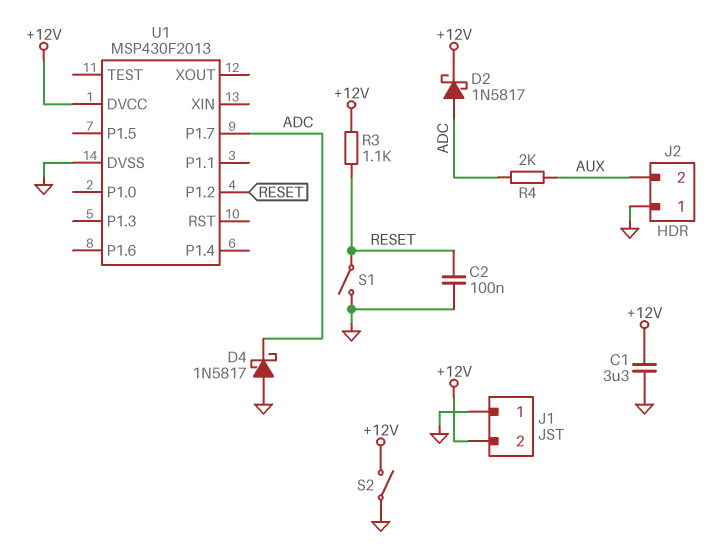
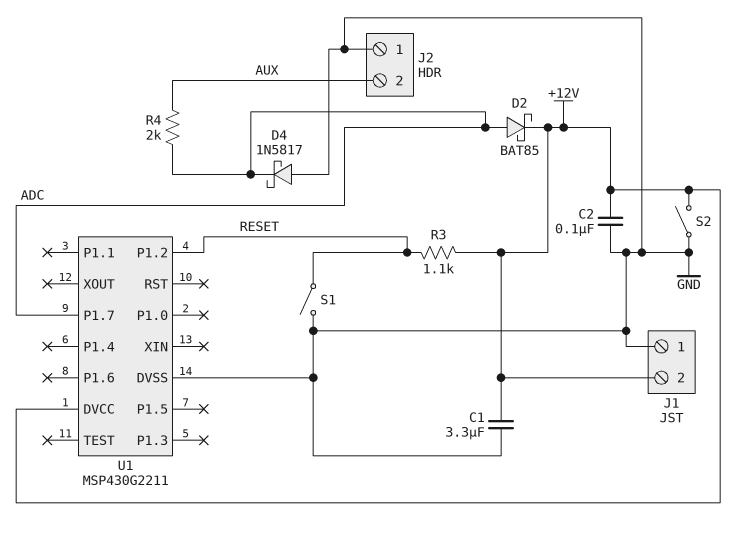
C2: 100nF (GND, RESET) -> 100nF (+12V, GND)
D2: schottky 1N5817 (A ADC, K +12V) -> schottky BAT85 (A ADC, K +12V)
U1: MSP430F2013 -> MSP430G2211

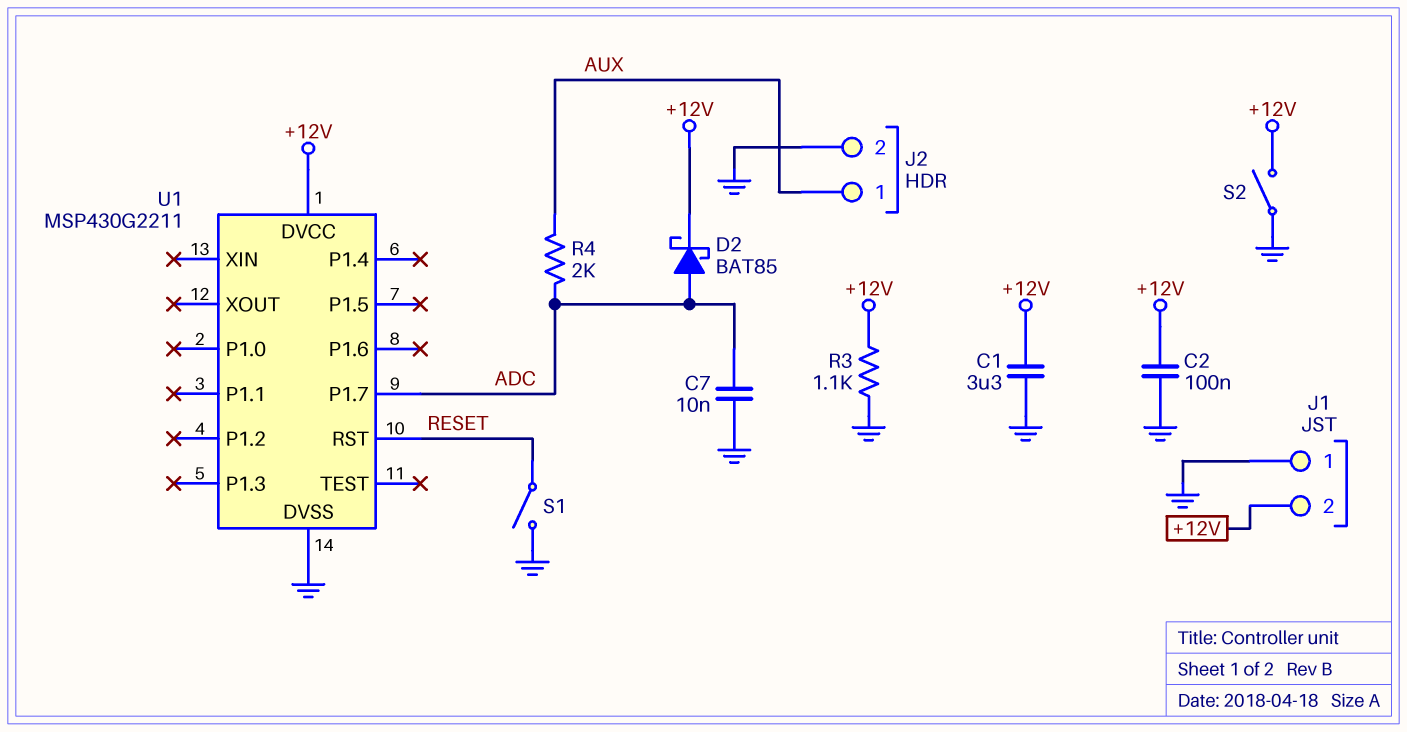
C7: none -> 10nF (ADC, GND)
D4: schottky 1N5817 (A GND, K ADC) -> none
J2 pin 1: GND -> AUX
J2 pin 2: AUX -> GND
R3: 1.1k (+12V, RESET) -> 1.1k (+12V, GND)
U1 pin P1.2: RESET -> none
U1 pin RST: none -> RESET

